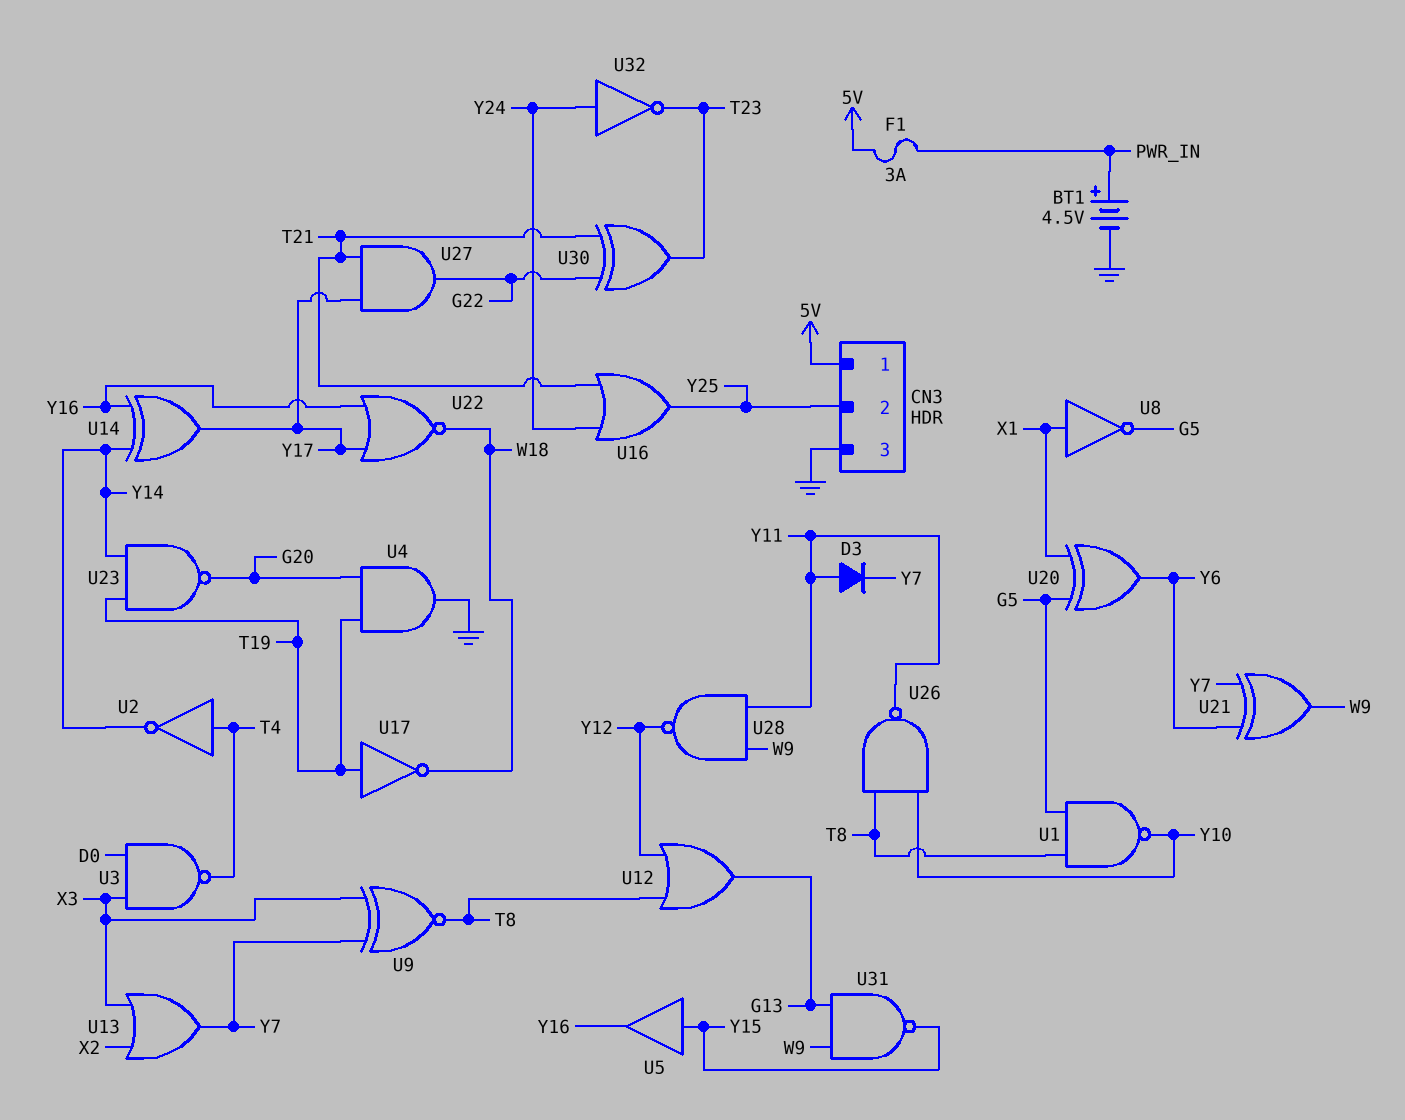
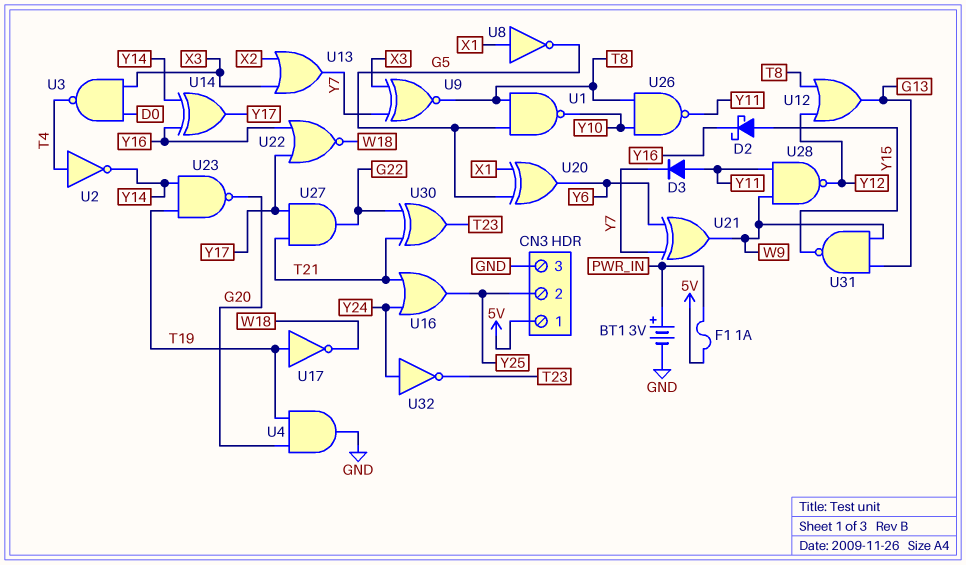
BT1: 4.5V (plus PWR_IN, minus GND) -> 3V (plus PWR_IN, minus GND)
D2: none -> schottky (A Y15, K Y16)
F1: 3A (5V, PWR_IN) -> 1A (5V, PWR_IN)
U5: buffer (in Y15, out Y16) -> none

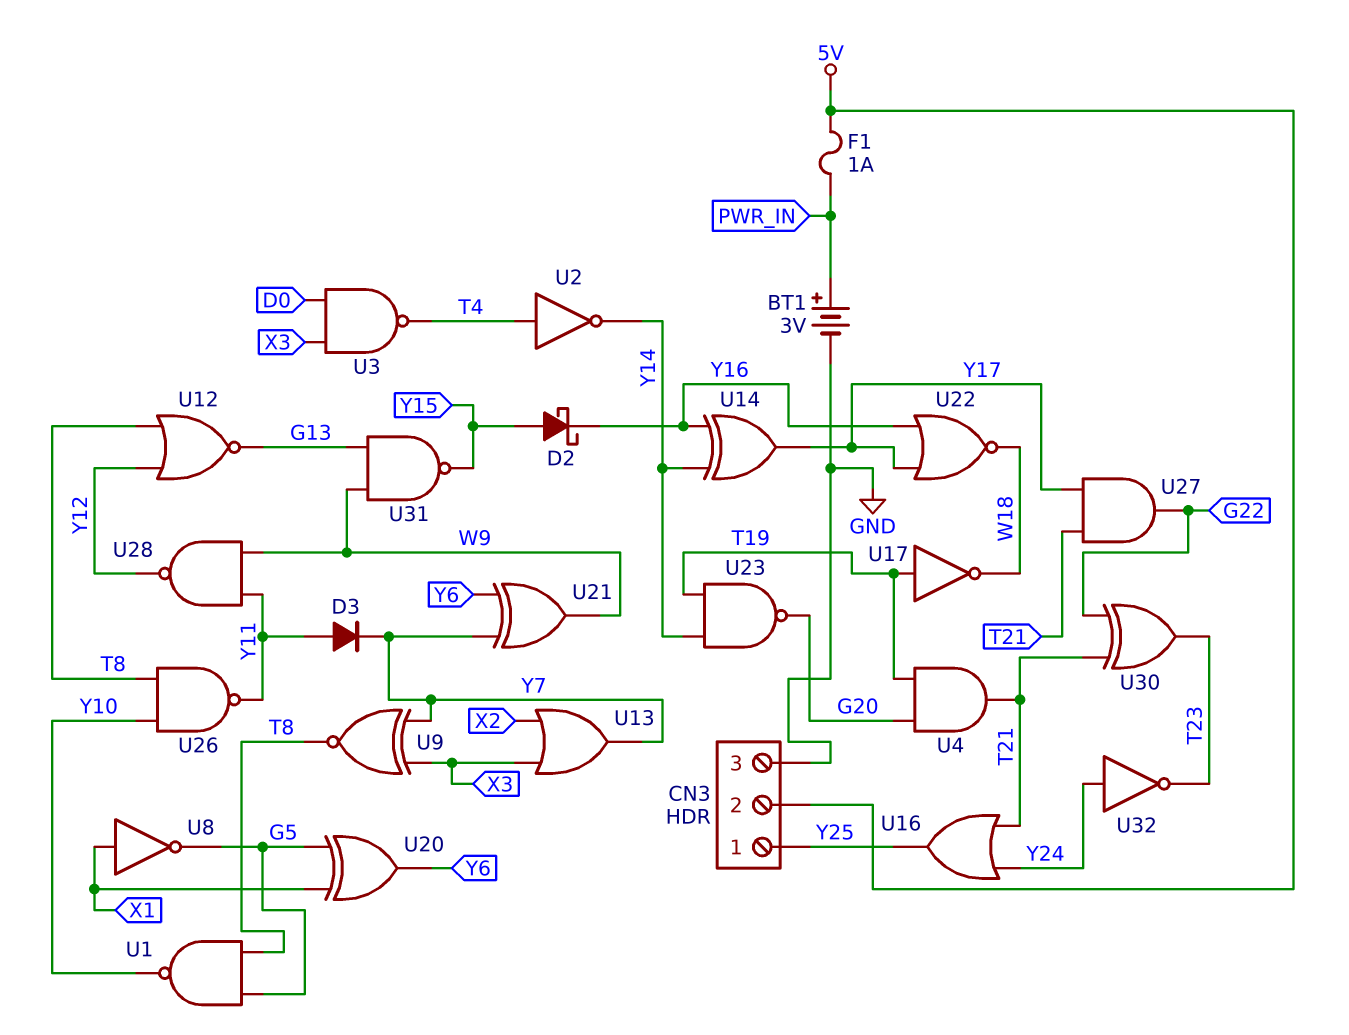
CN3 pin 1: 5V -> Y25
CN3 pin 2: Y25 -> 5V
U4: AND (in G20, in T19, out GND) -> AND (in G20, in T19, out T21)
U12: OR (in T8, in Y12, out G13) -> NOR (in T8, in Y12, out G13)

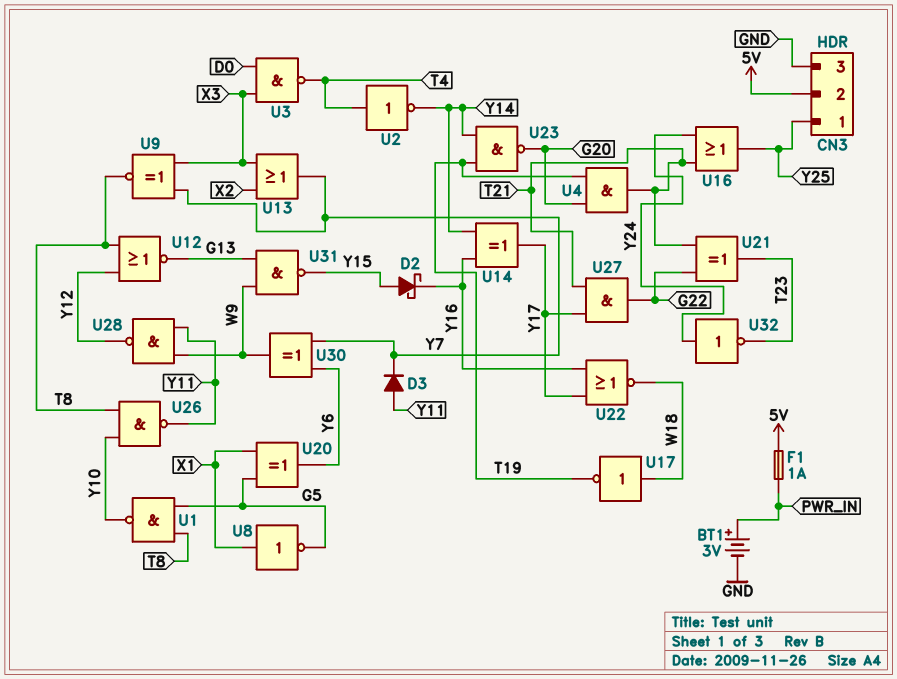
U17: NOT (in T19, out W18) -> NOT (in W18, out T19)
U21: XOR (in Y6, in Y7, out W9) -> XOR (in G22, in T21, out T23)
U30: XOR (in G22, in T21, out T23) -> XOR (in Y6, in Y7, out W9)

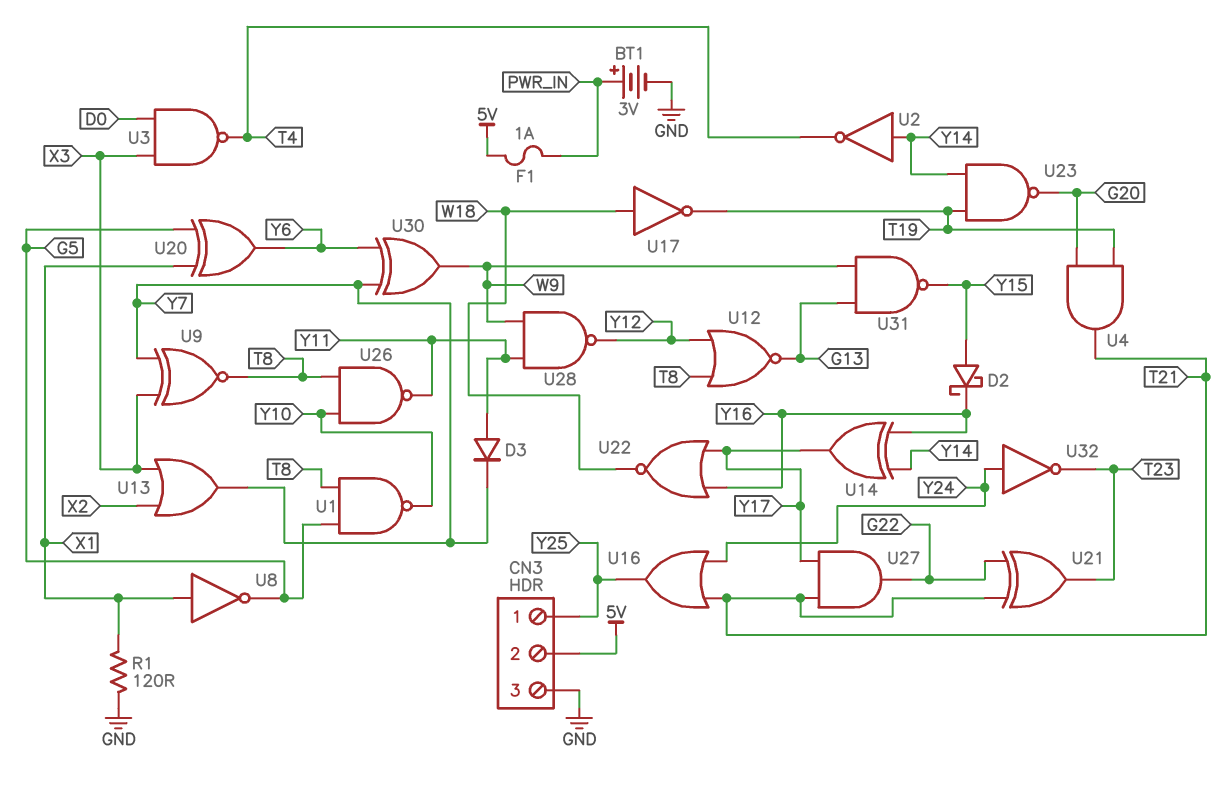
R1: none -> 120 (GND, X1)
U2: NOT (in T4, out Y14) -> NOT (in Y14, out T4)

